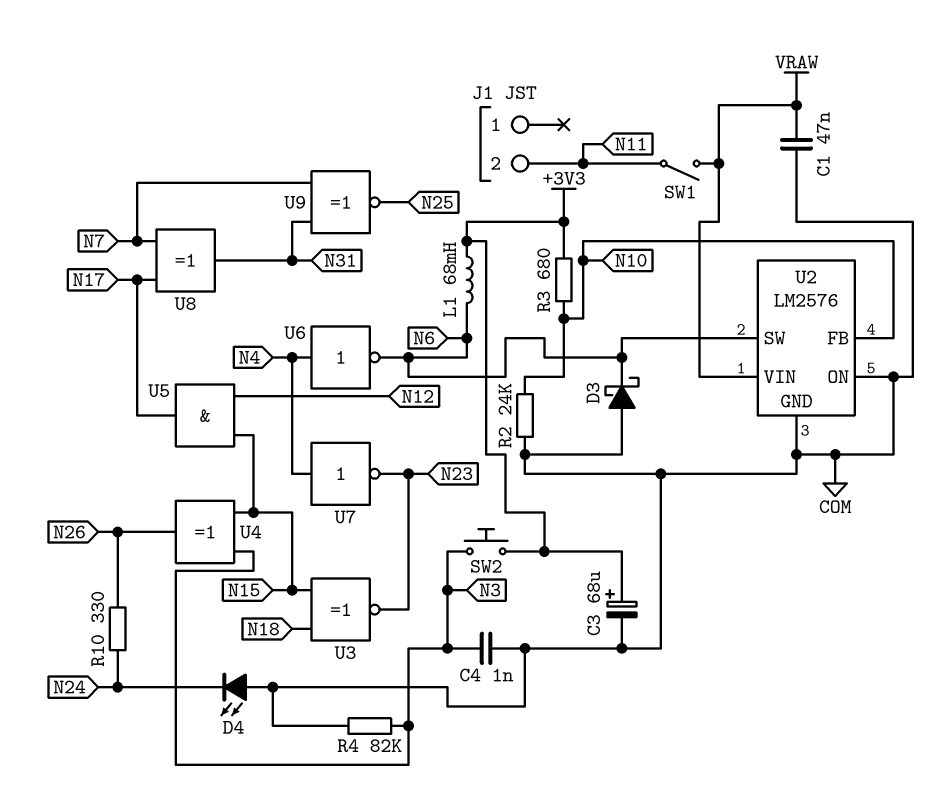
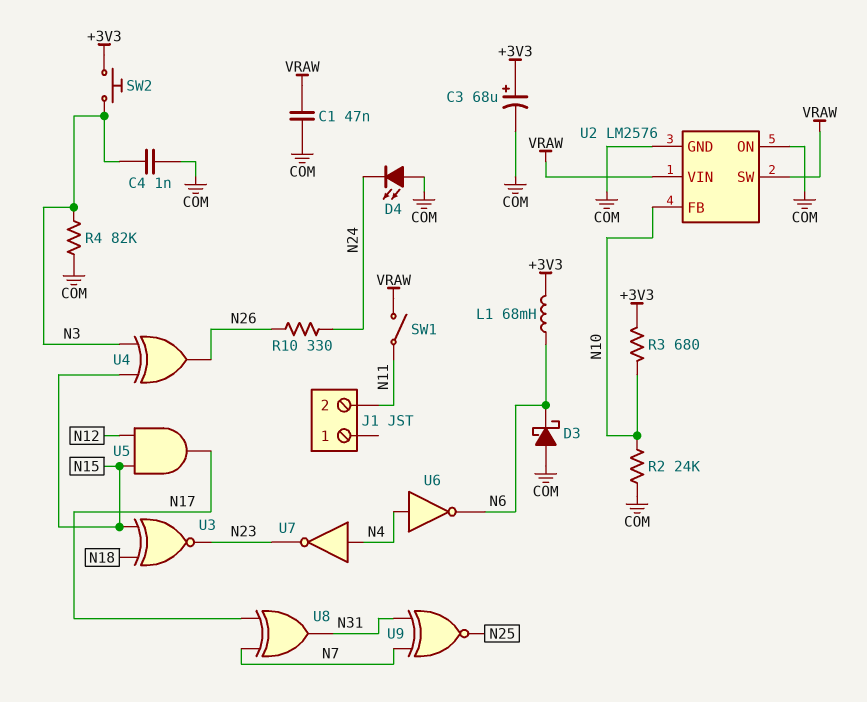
U2 pin SW: N6 -> VRAW

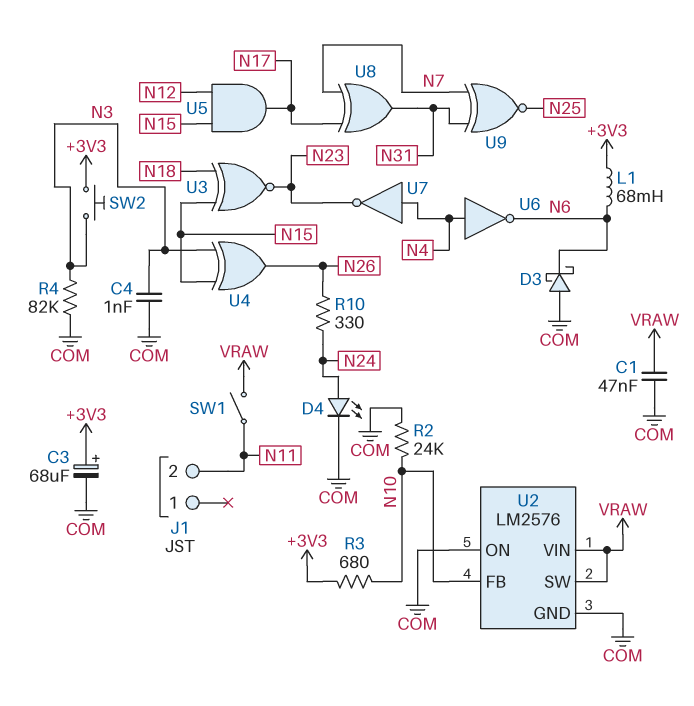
D4: LED (A COM, K N24) -> LED (A N24, K COM)

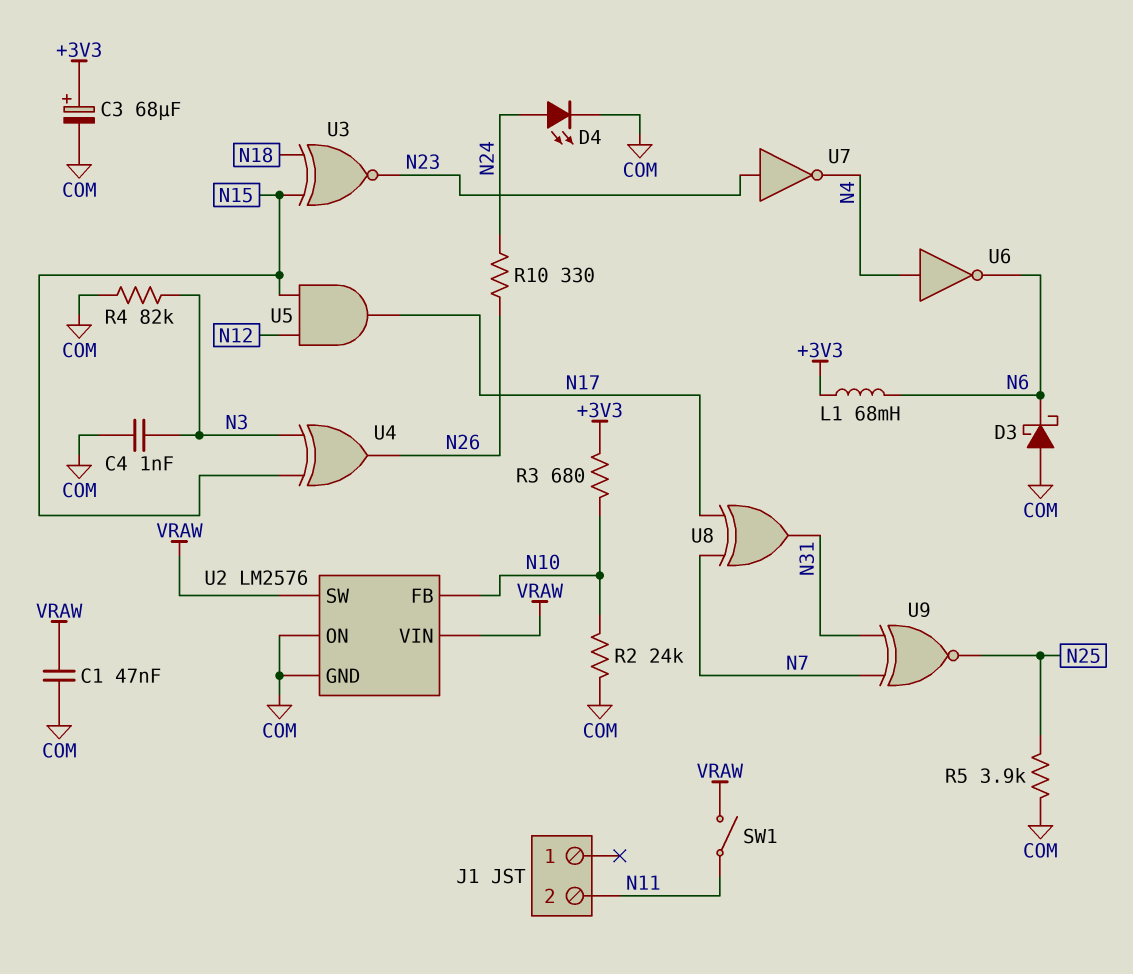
R5: none -> 3.9k (COM, N25)
SW2: button (+3V3, N3) -> none
U7: NOT (in N4, out N23) -> NOT (in N23, out N4)

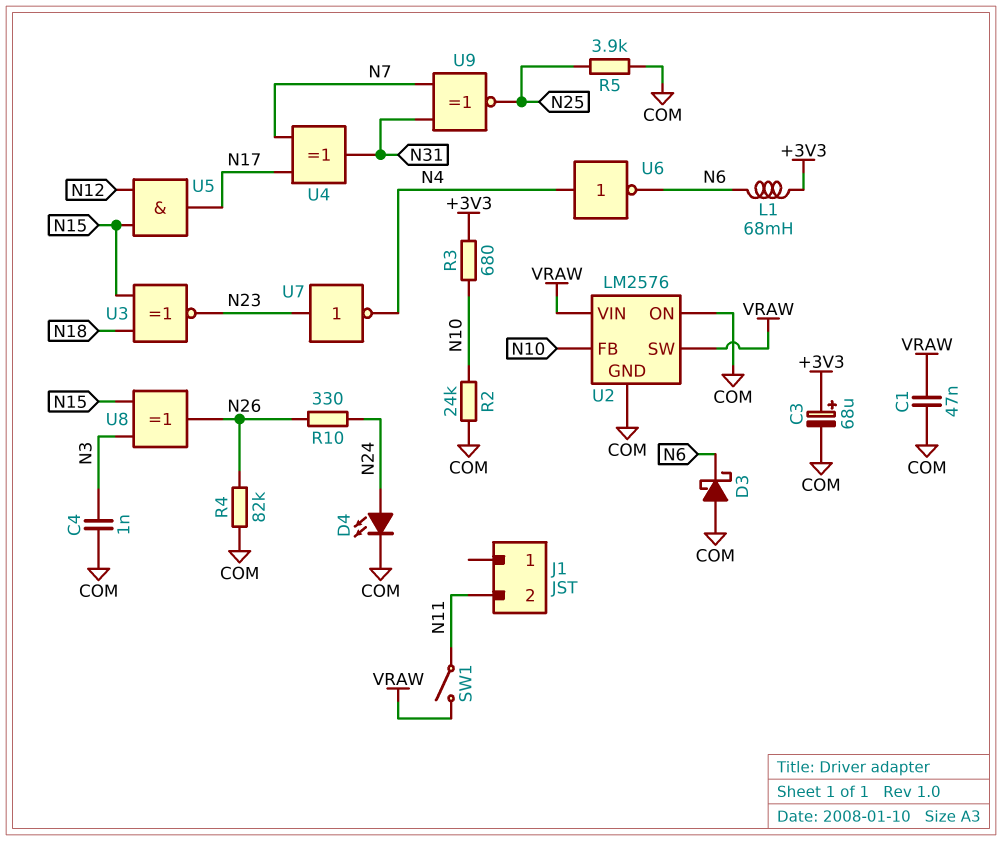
R4: 82k (COM, N3) -> 82k (COM, N26)
U4: XOR (in N3, in N15, out N26) -> XOR (in N7, in N17, out N31)
U8: XOR (in N7, in N17, out N31) -> XOR (in N3, in N15, out N26)

